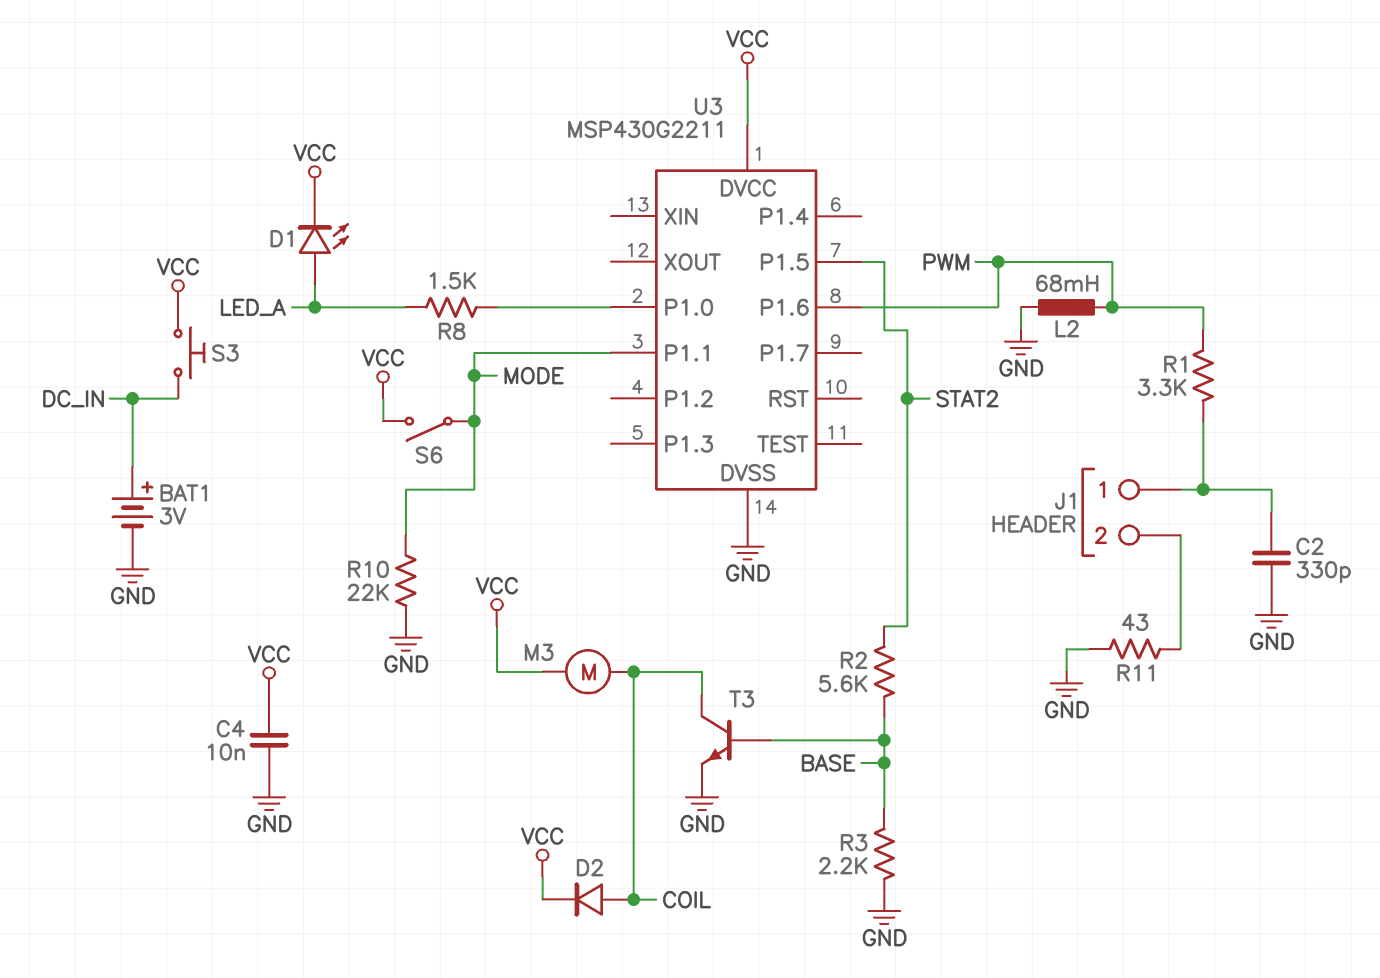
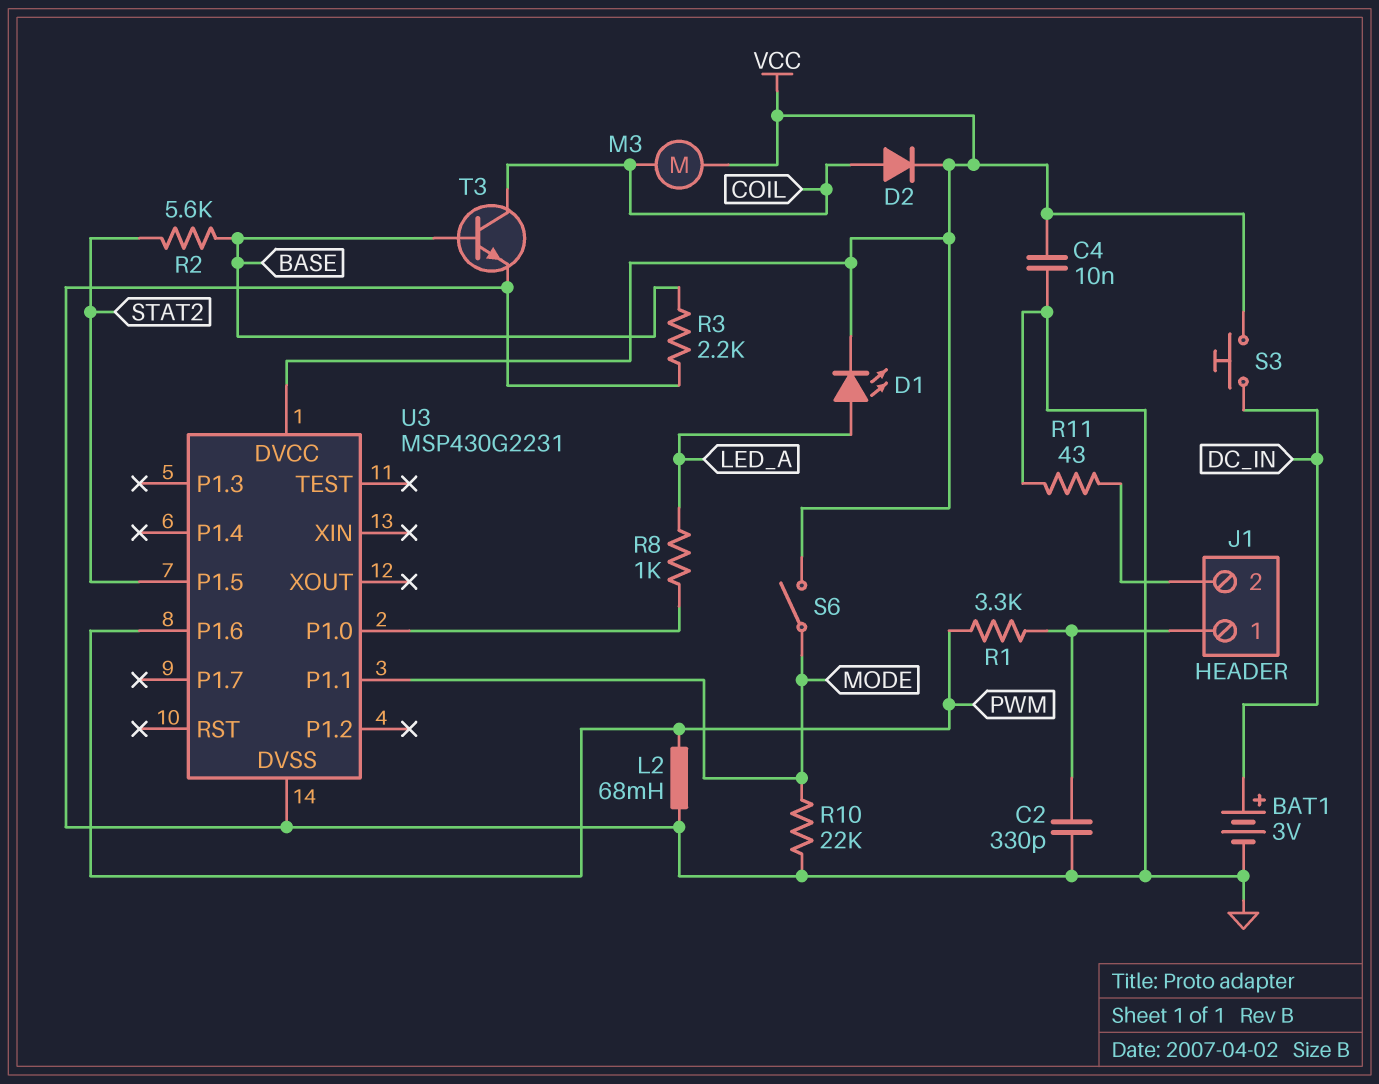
R8: 1.5k (LED_A, U3/P1.0) -> 1k (LED_A, U3/P1.0)
U3: MSP430G2211 -> MSP430G2231

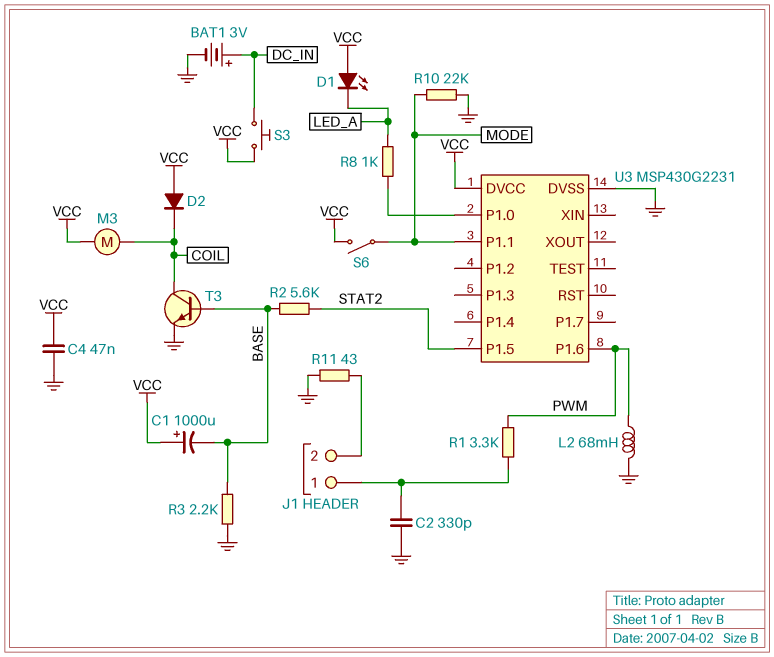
C1: none -> 1000uF (plus VCC, minus BASE)
C4: 10nF (GND, VCC) -> 47nF (GND, VCC)
D1: LED (A LED_A, K VCC) -> LED (A VCC, K LED_A)
D2: diode (A COIL, K VCC) -> diode (A VCC, K COIL)

